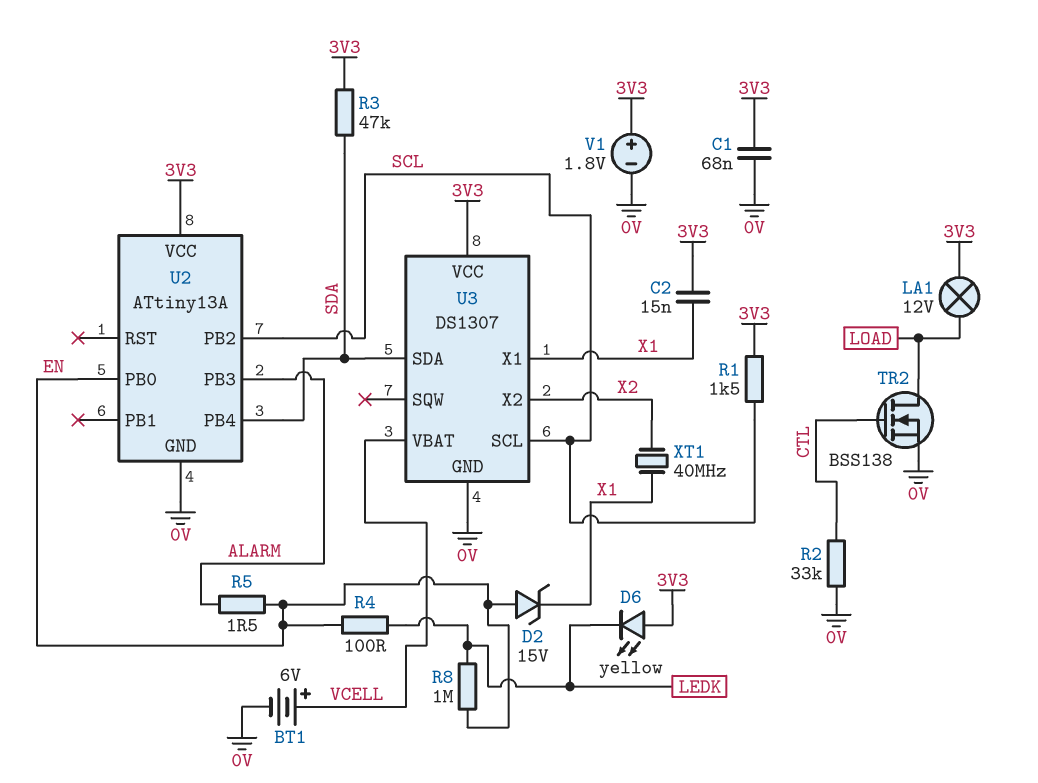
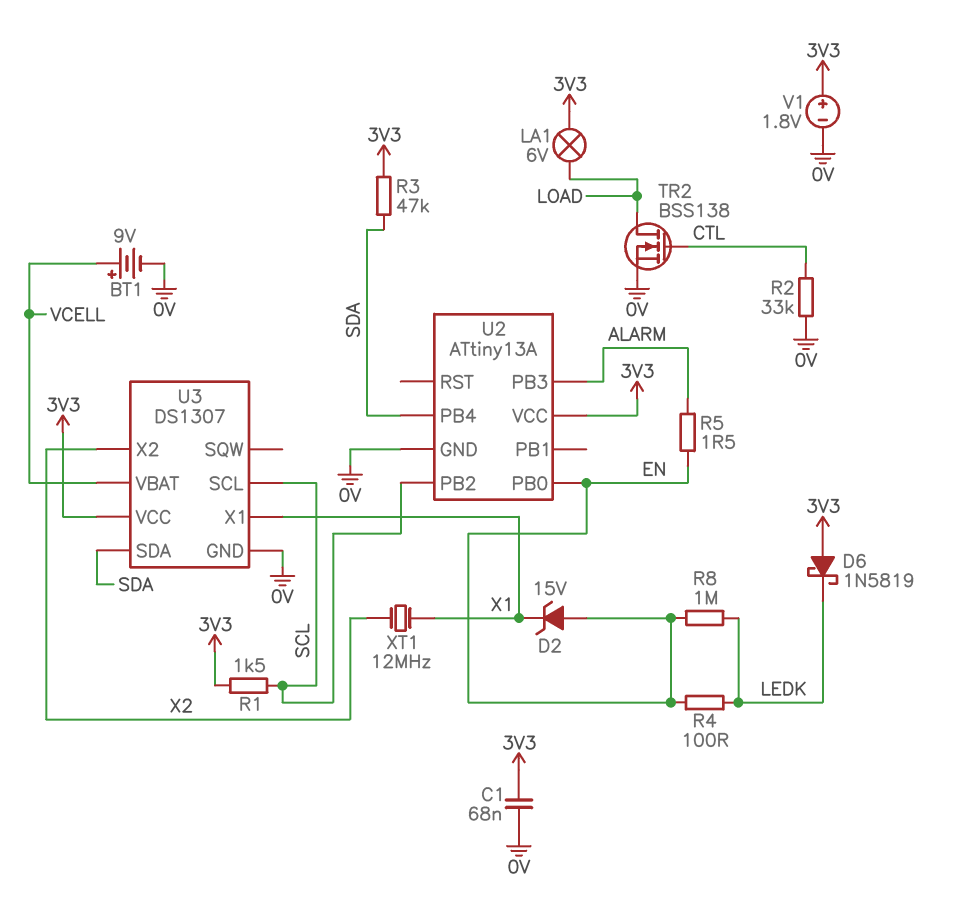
BT1: 6V (plus VCELL, minus 0V) -> 9V (plus VCELL, minus 0V)
C2: 15nF (3V3, X1) -> none
D6: LED yellow (A 3V3, K LEDK) -> schottky 1N5819 (A 3V3, K LEDK)
LA1: lamp 12V (3V3, LOAD) -> lamp 6V (3V3, LOAD)
XT1: 40MHz (X1, X2) -> 12MHz (X1, X2)

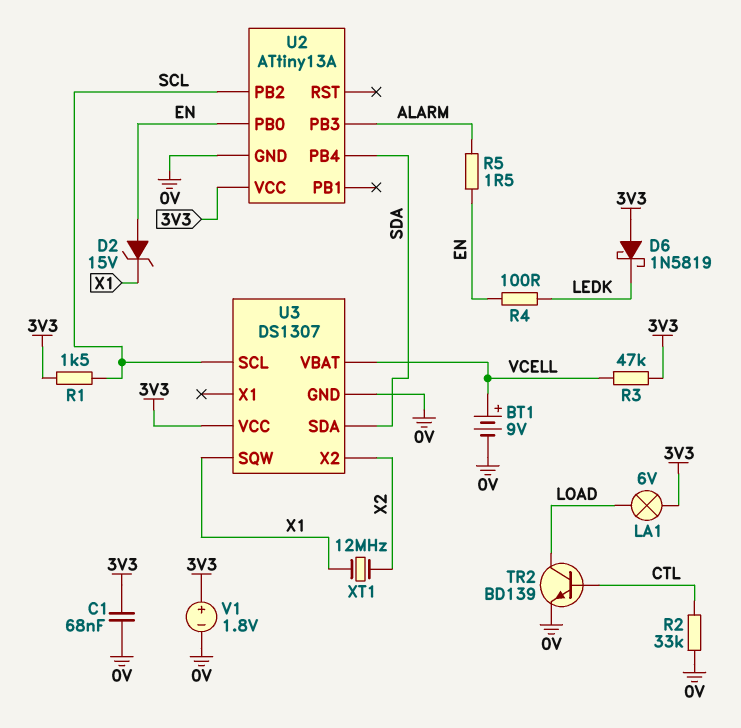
R3: 47k (3V3, SDA) -> 47k (3V3, VCELL)
R8: 1M (EN, LEDK) -> none
TR2: NMOS BSS138 (G CTL, D LOAD, S 0V) -> NPN BD139 (B CTL, C LOAD, E 0V)
U3 pin SQW: none -> X1
U3 pin X1: X1 -> none

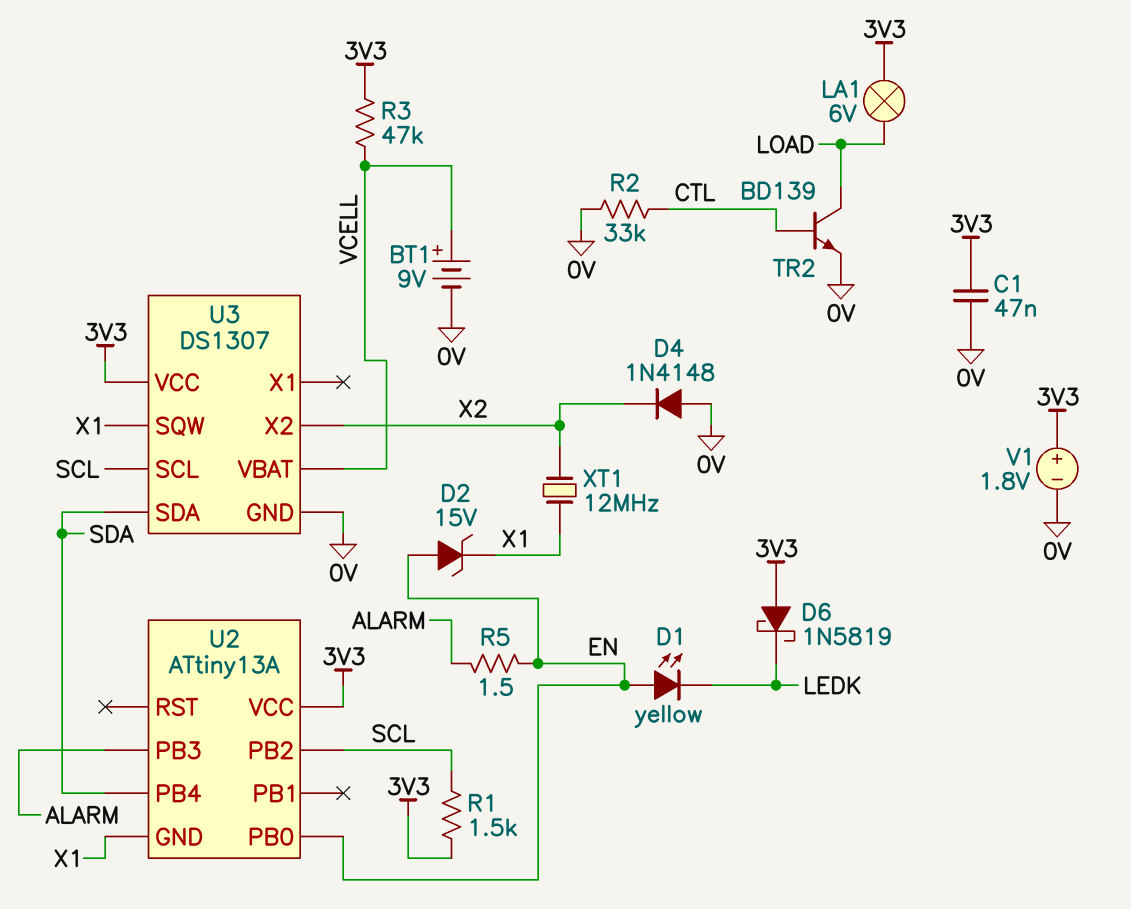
C1: 68nF (0V, 3V3) -> 47nF (0V, 3V3)
D1: none -> LED yellow (A EN, K LEDK)
D4: none -> diode 1N4148 (A 0V, K X2)
R4: 100 (EN, LEDK) -> none
U2 pin GND: 0V -> X1

